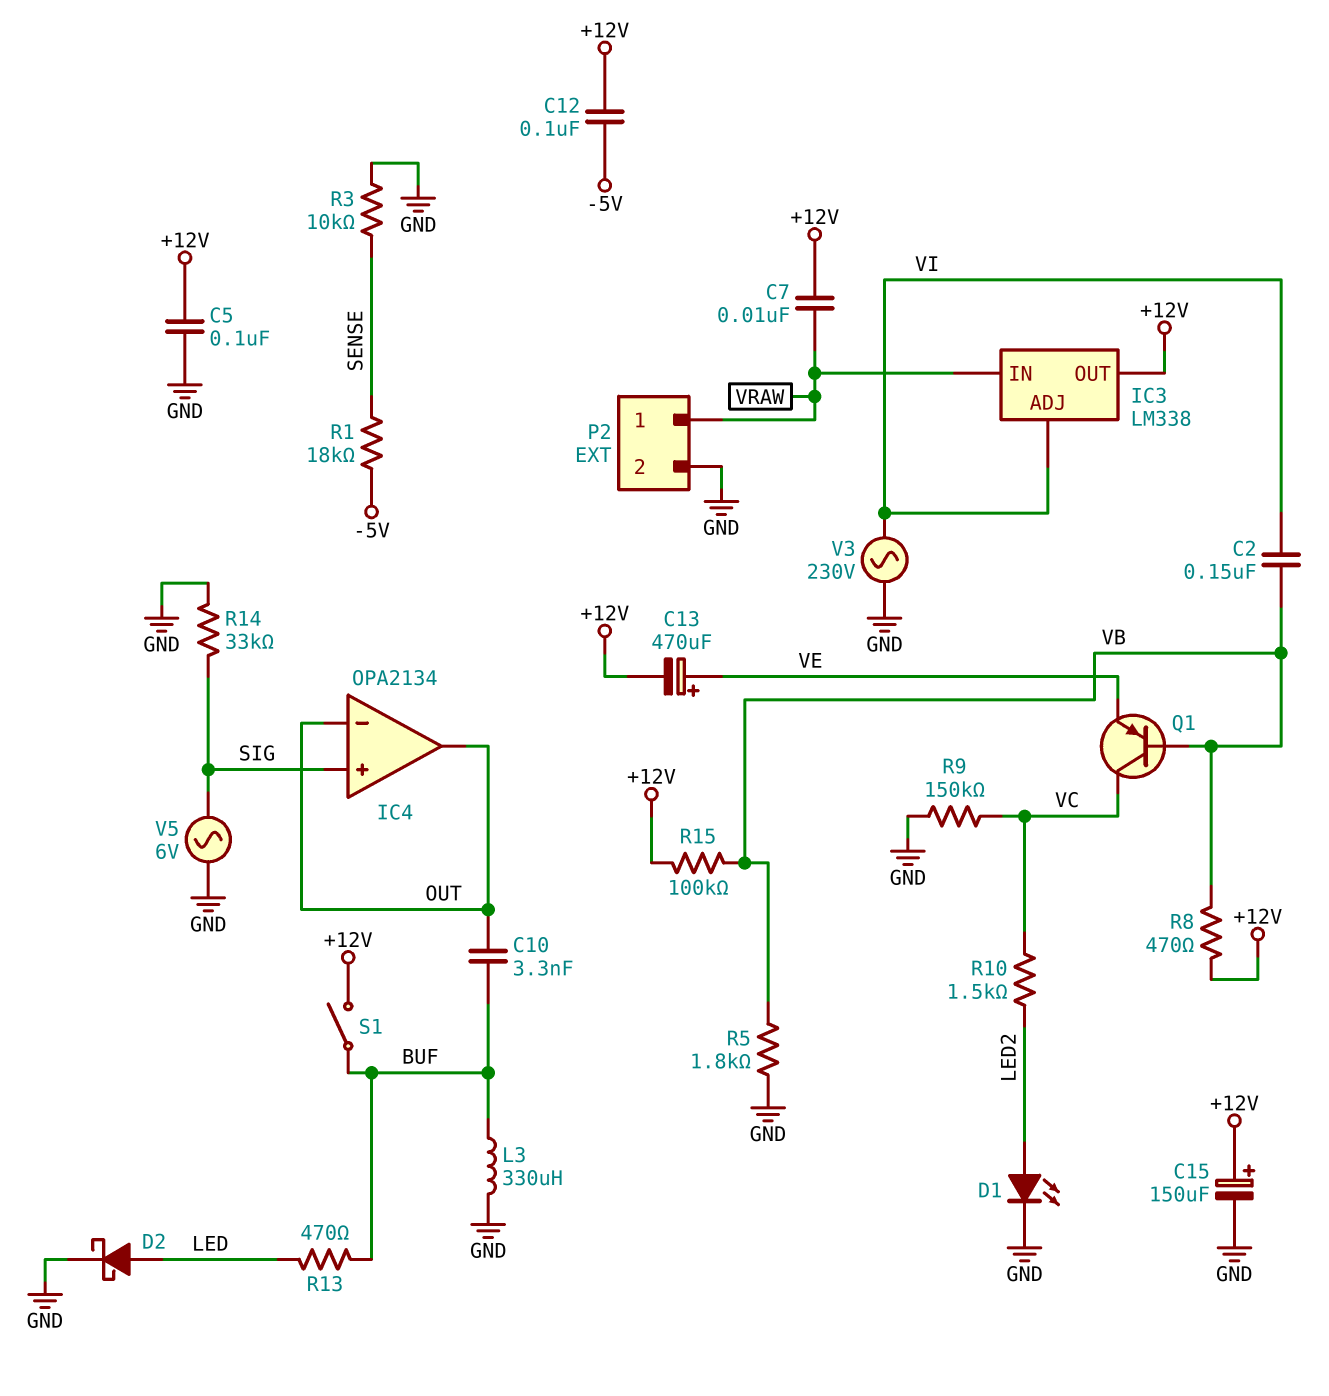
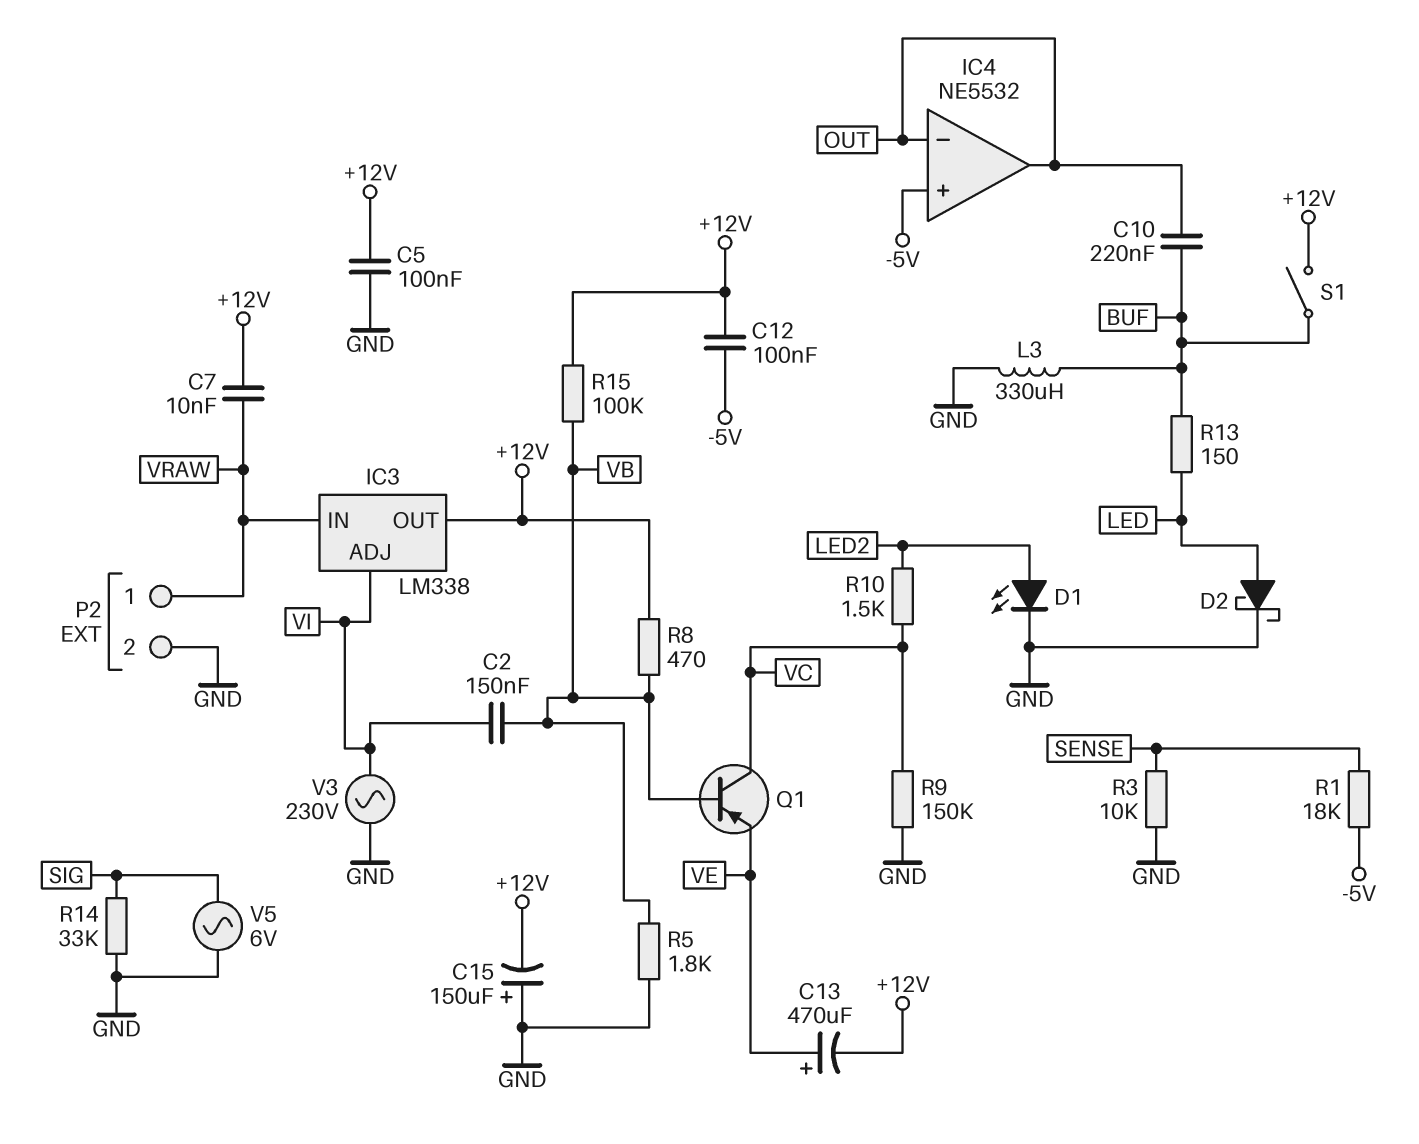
C10: 3.3nF (BUF, OUT) -> 220nF (BUF, OUT)
C15: 150uF (plus +12V, minus GND) -> 150uF (plus GND, minus +12V)
IC4: OPA2134 -> NE5532
IC4 pin in+: SIG -> -5V
R13: 470 (BUF, LED) -> 150 (BUF, LED)

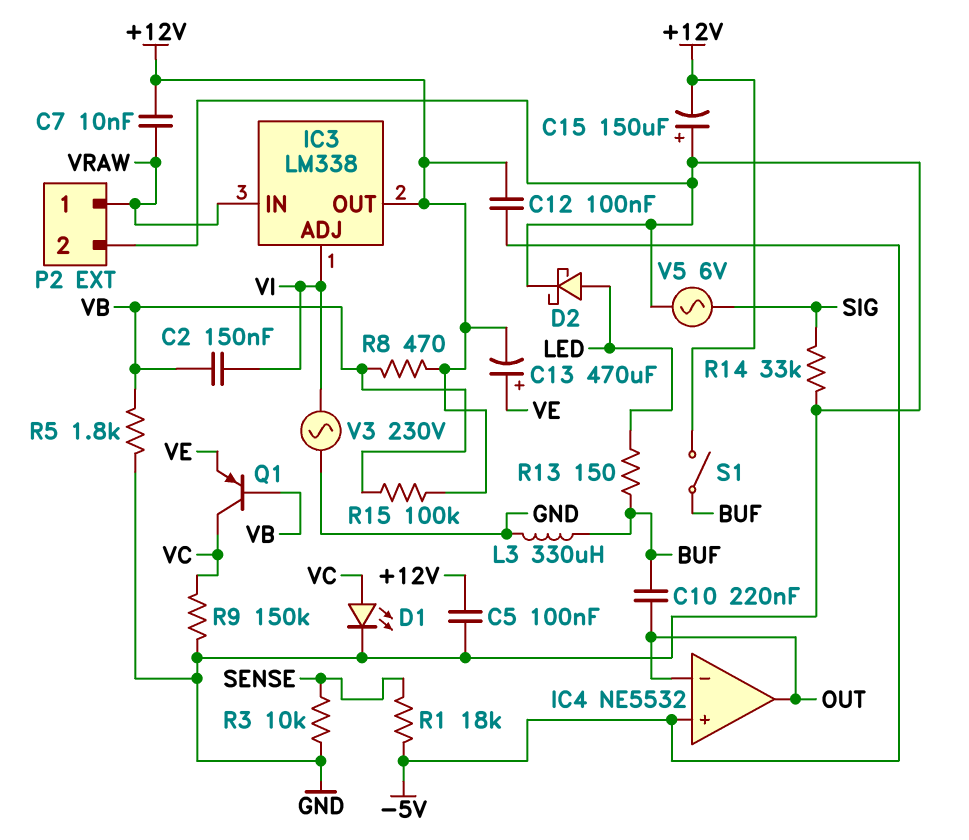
D1: LED (A LED2, K GND) -> LED (A VC, K GND)
R10: 1.5k (LED2, VC) -> none

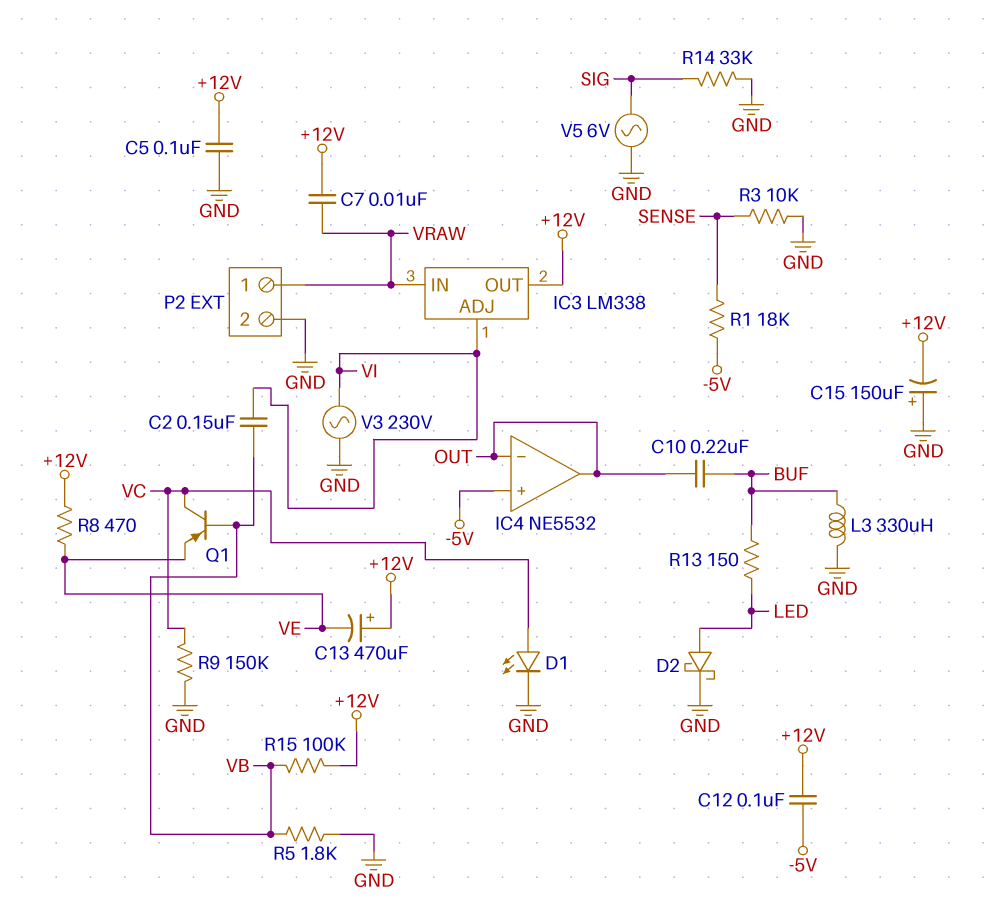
C13: 470uF (plus VE, minus +12V) -> 470uF (plus +12V, minus VE)
R8: 470 (+12V, VB) -> 470 (+12V, VE)
S1: switch (+12V, BUF) -> none

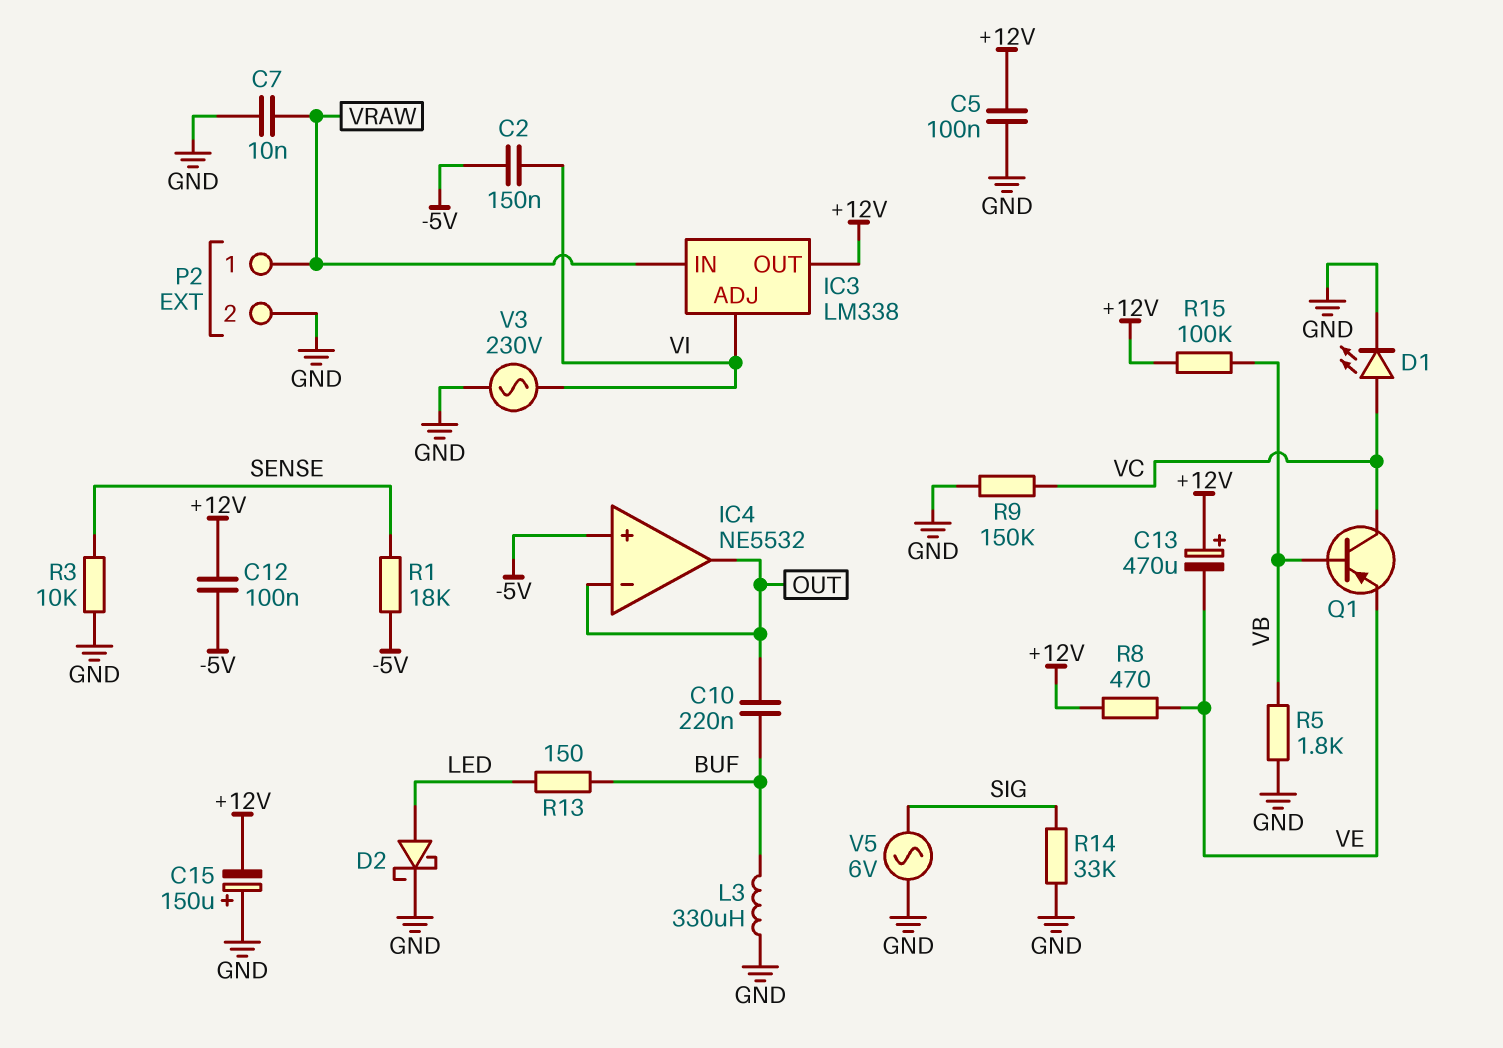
C2: 150nF (VB, VI) -> 150nF (-5V, VI)
C7: 10nF (+12V, VRAW) -> 10nF (GND, VRAW)

